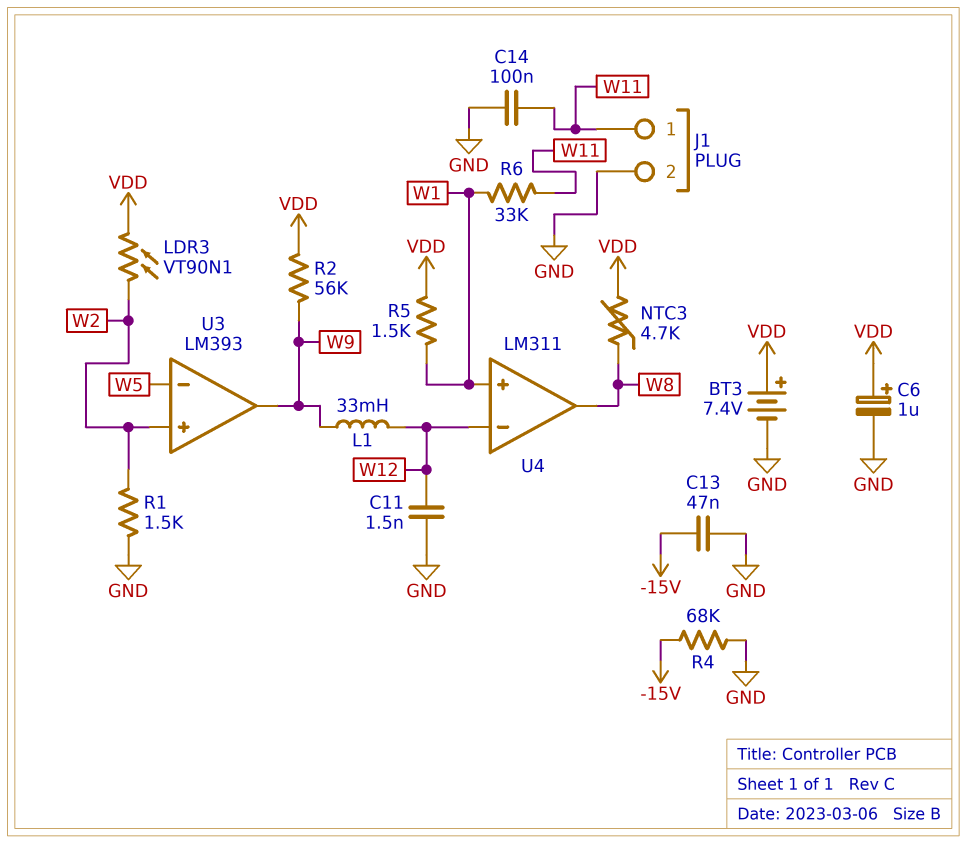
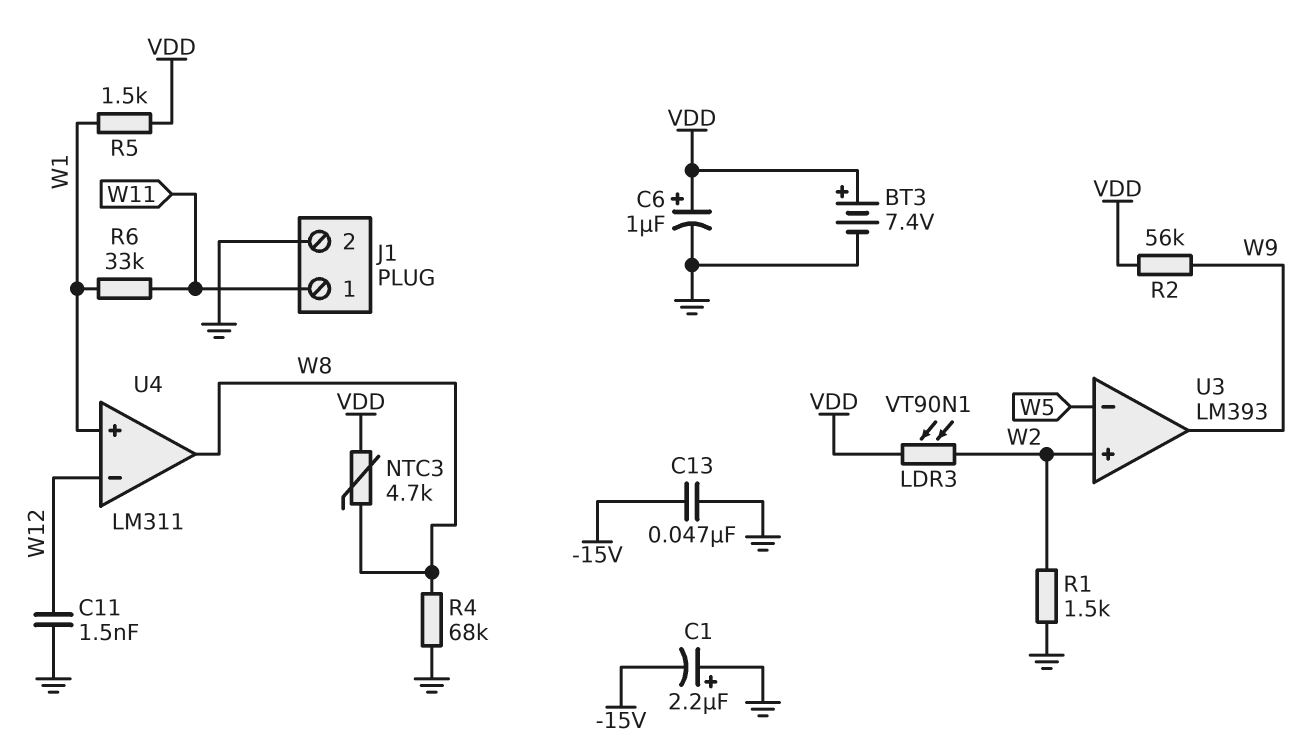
C1: none -> 2.2uF (plus GND, minus -15V)
C14: 100nF (GND, W11) -> none
L1: 33mH (W9, W12) -> none
R4: 68k (-15V, GND) -> 68k (GND, W8)

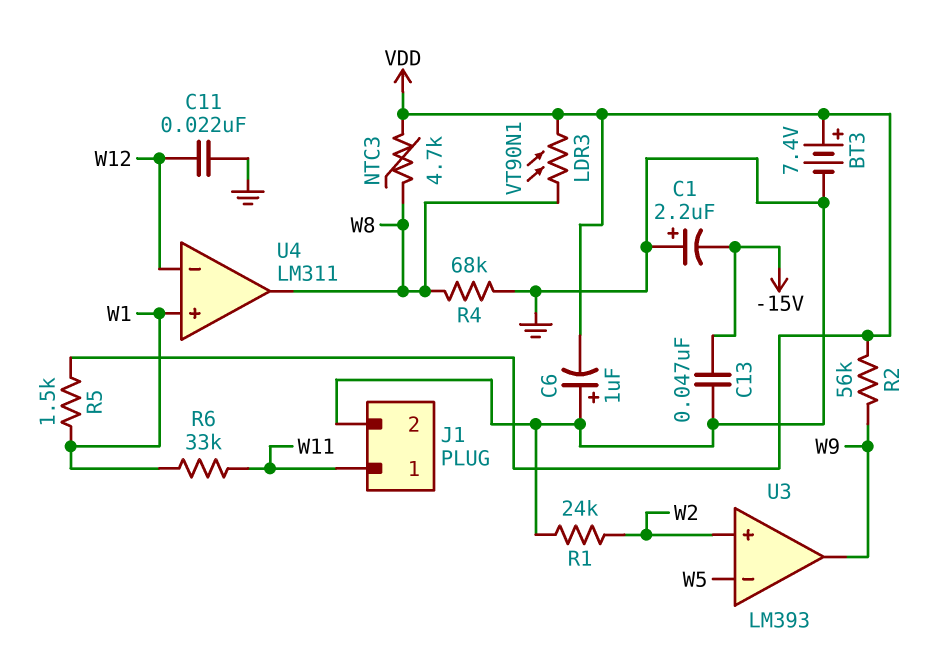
C6: 1uF (plus VDD, minus GND) -> 1uF (plus GND, minus VDD)
C11: 1.5nF (GND, W12) -> 22nF (GND, W12)
LDR3: VT90N1 (VDD, W2) -> VT90N1 (VDD, W8)
R1: 1.5k (GND, W2) -> 24k (GND, W2)

